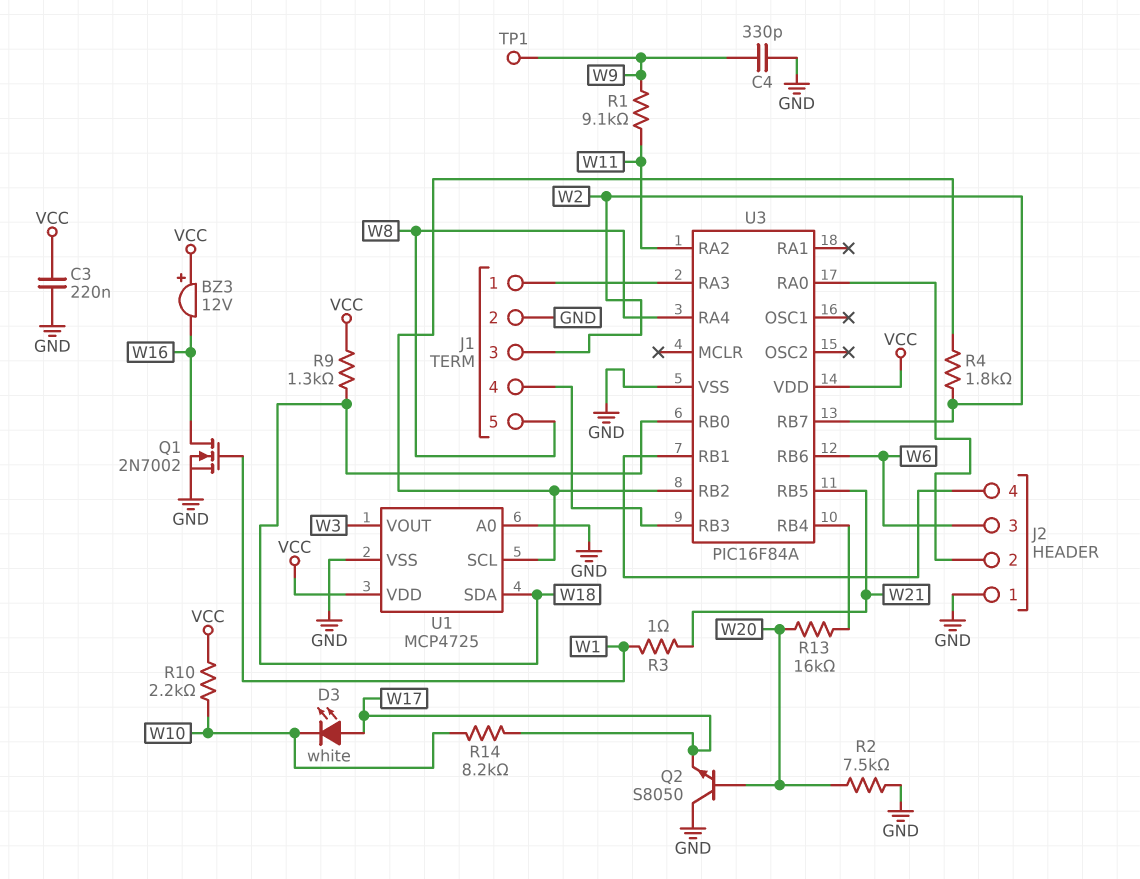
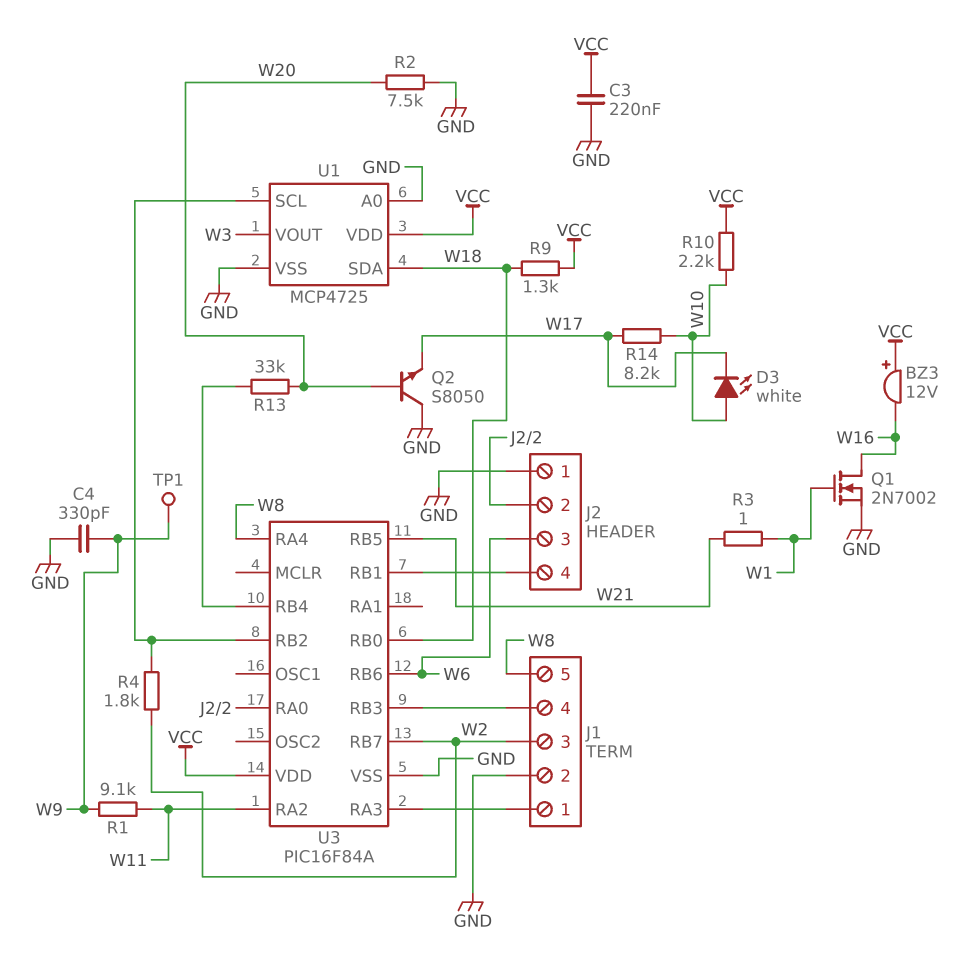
D3: LED white (A W17, K W10) -> LED white (A W10, K W17)
R13: 16k (U3/RB4, W20) -> 33k (U3/RB4, W20)

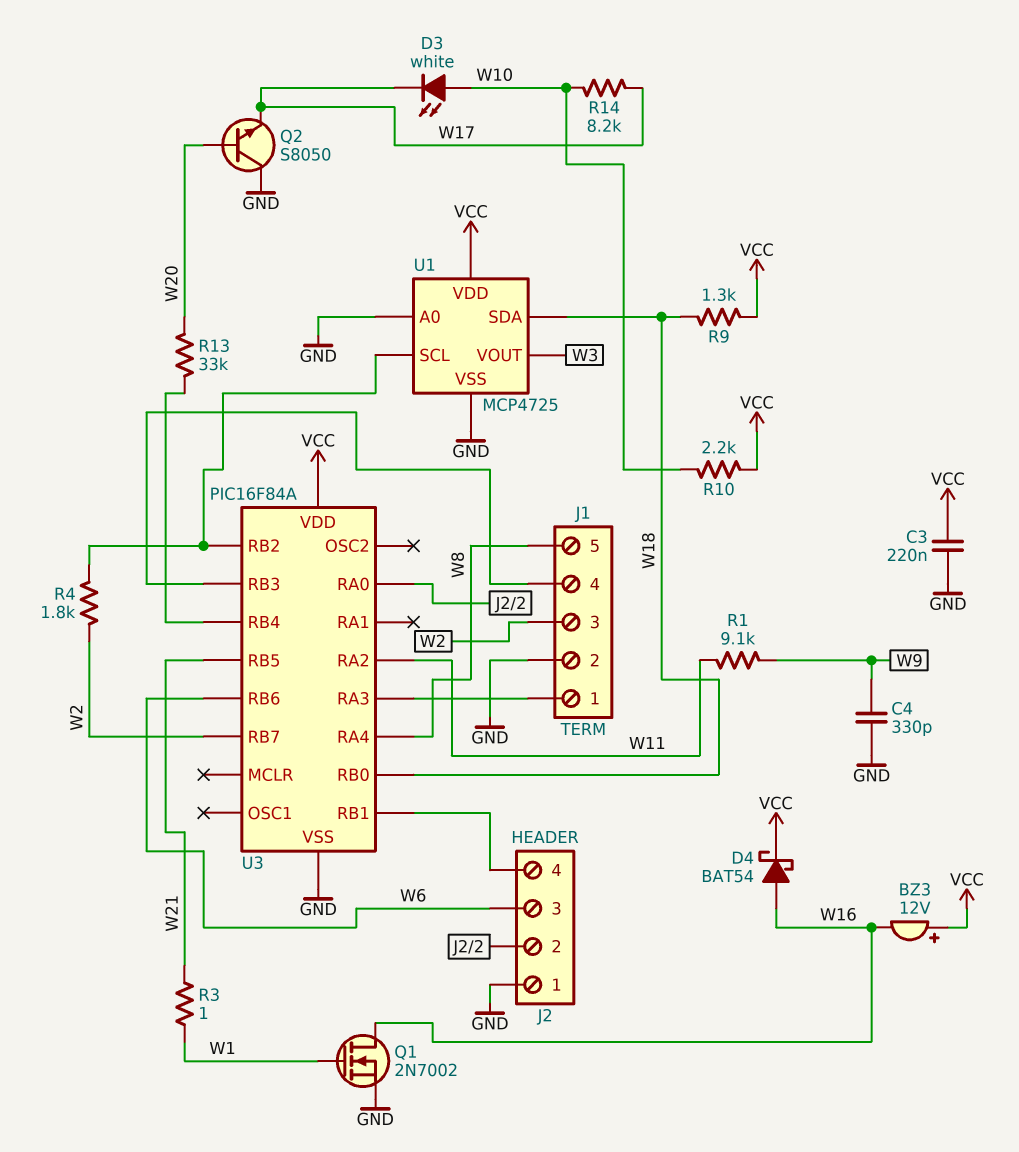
D4: none -> schottky BAT54 (A W16, K VCC)
R2: 7.5k (GND, W20) -> none
TP1: test point (W9) -> none

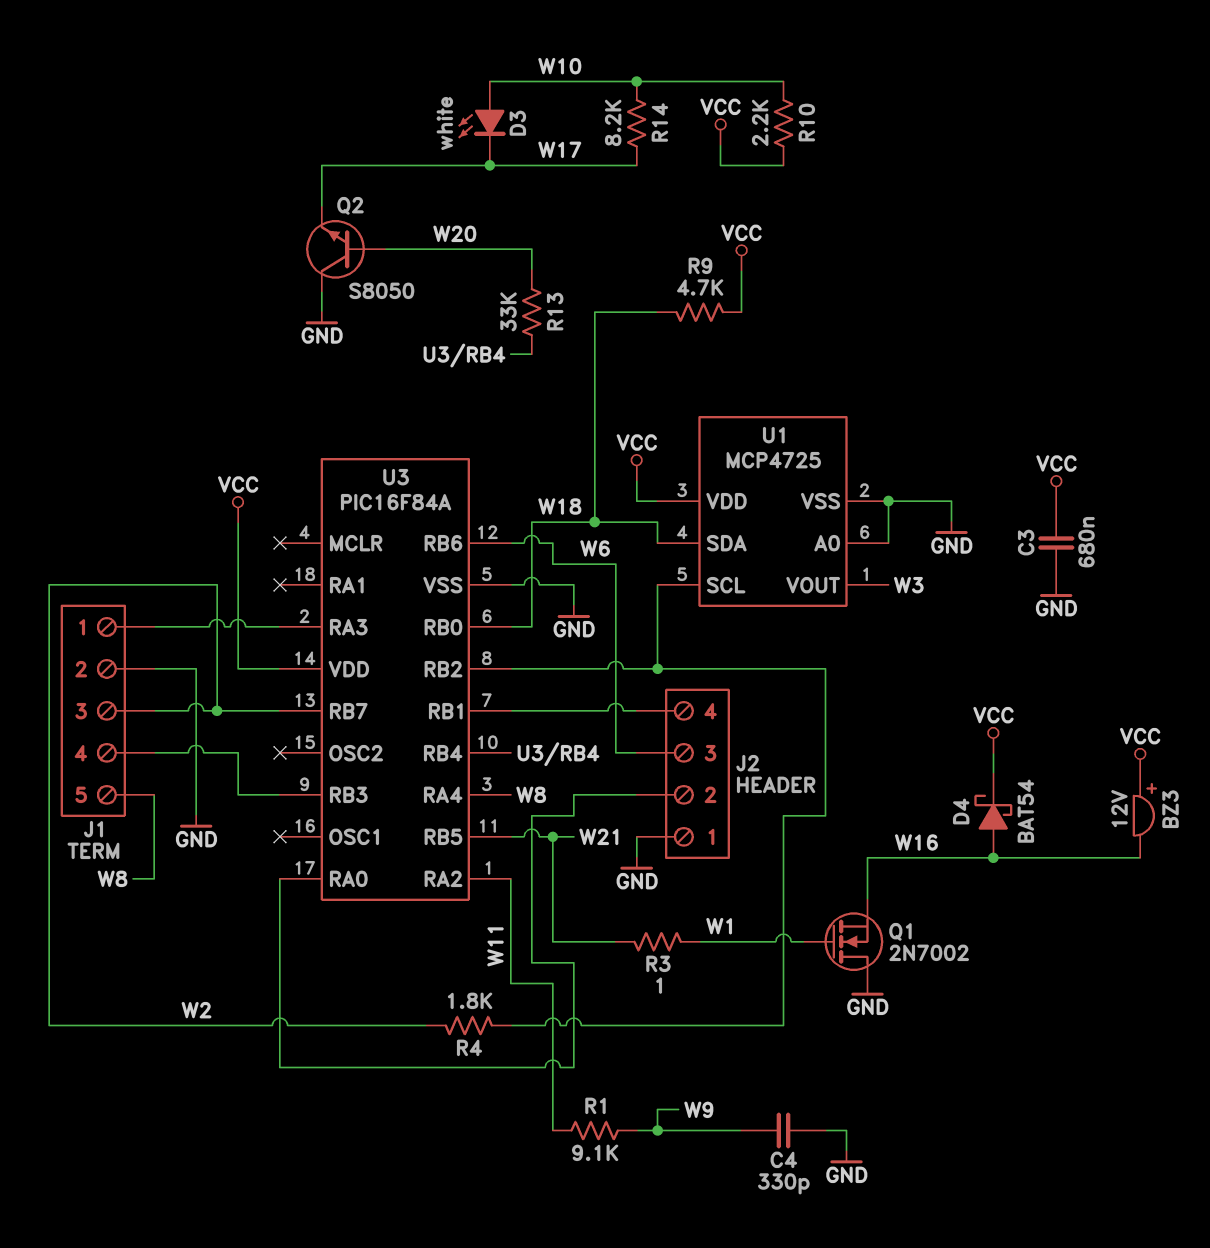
C3: 220nF (GND, VCC) -> 680nF (GND, VCC)
Q1: NMOS 2N7002 (G W1, D W16, S GND) -> NMOS 2N7002 (G W1, D GND, S W16)
R9: 1.3k (VCC, W18) -> 4.7k (VCC, W18)

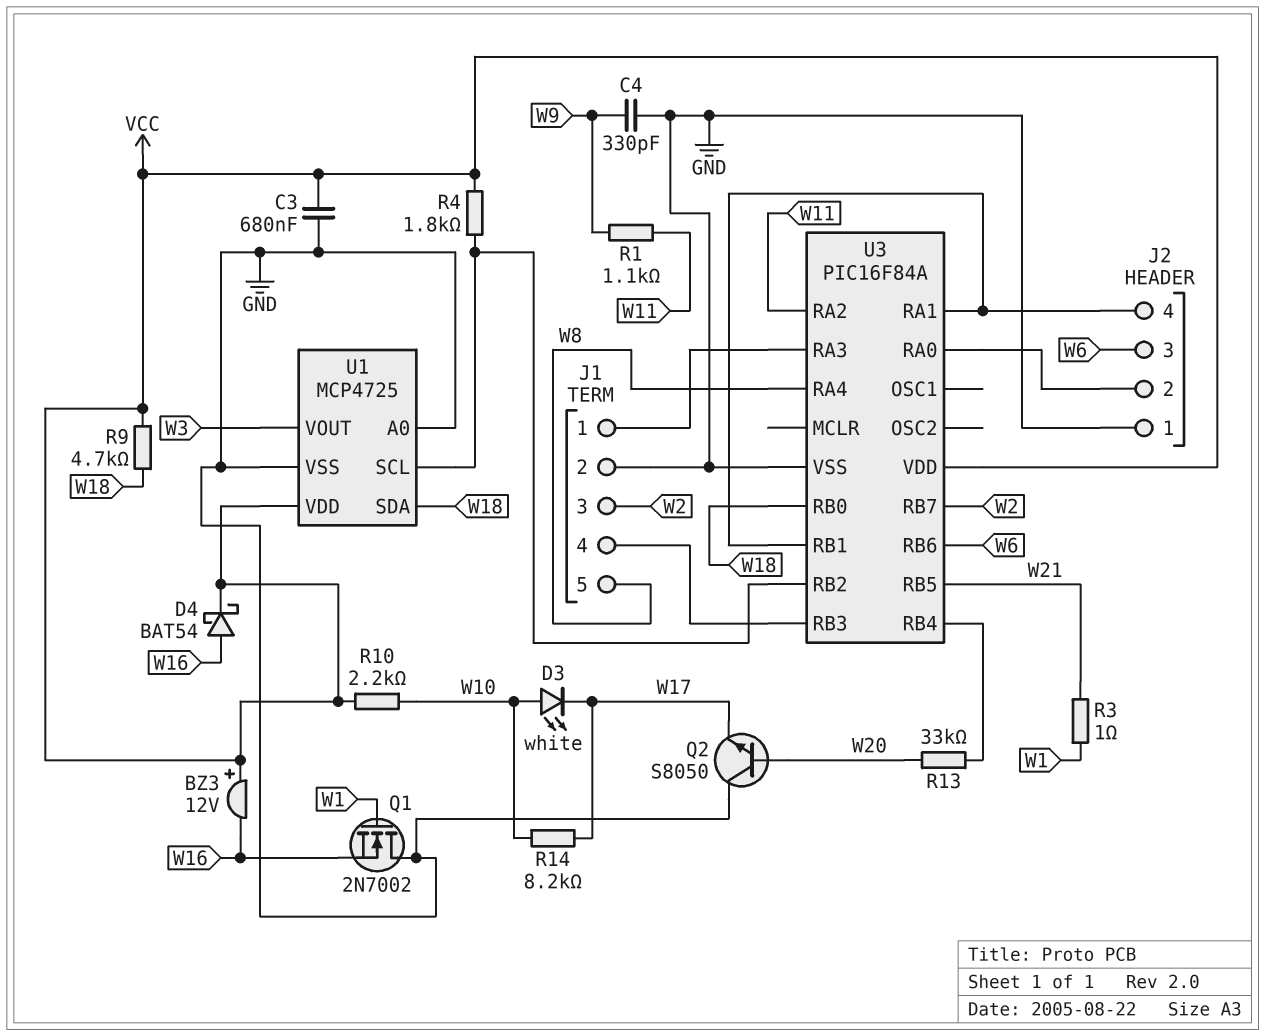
R1: 9.1k (W9, W11) -> 1.1k (W9, W11)
R4: 1.8k (U1/SCL, W2) -> 1.8k (U1/SCL, VCC)
U3 pin RA1: none -> J2/4

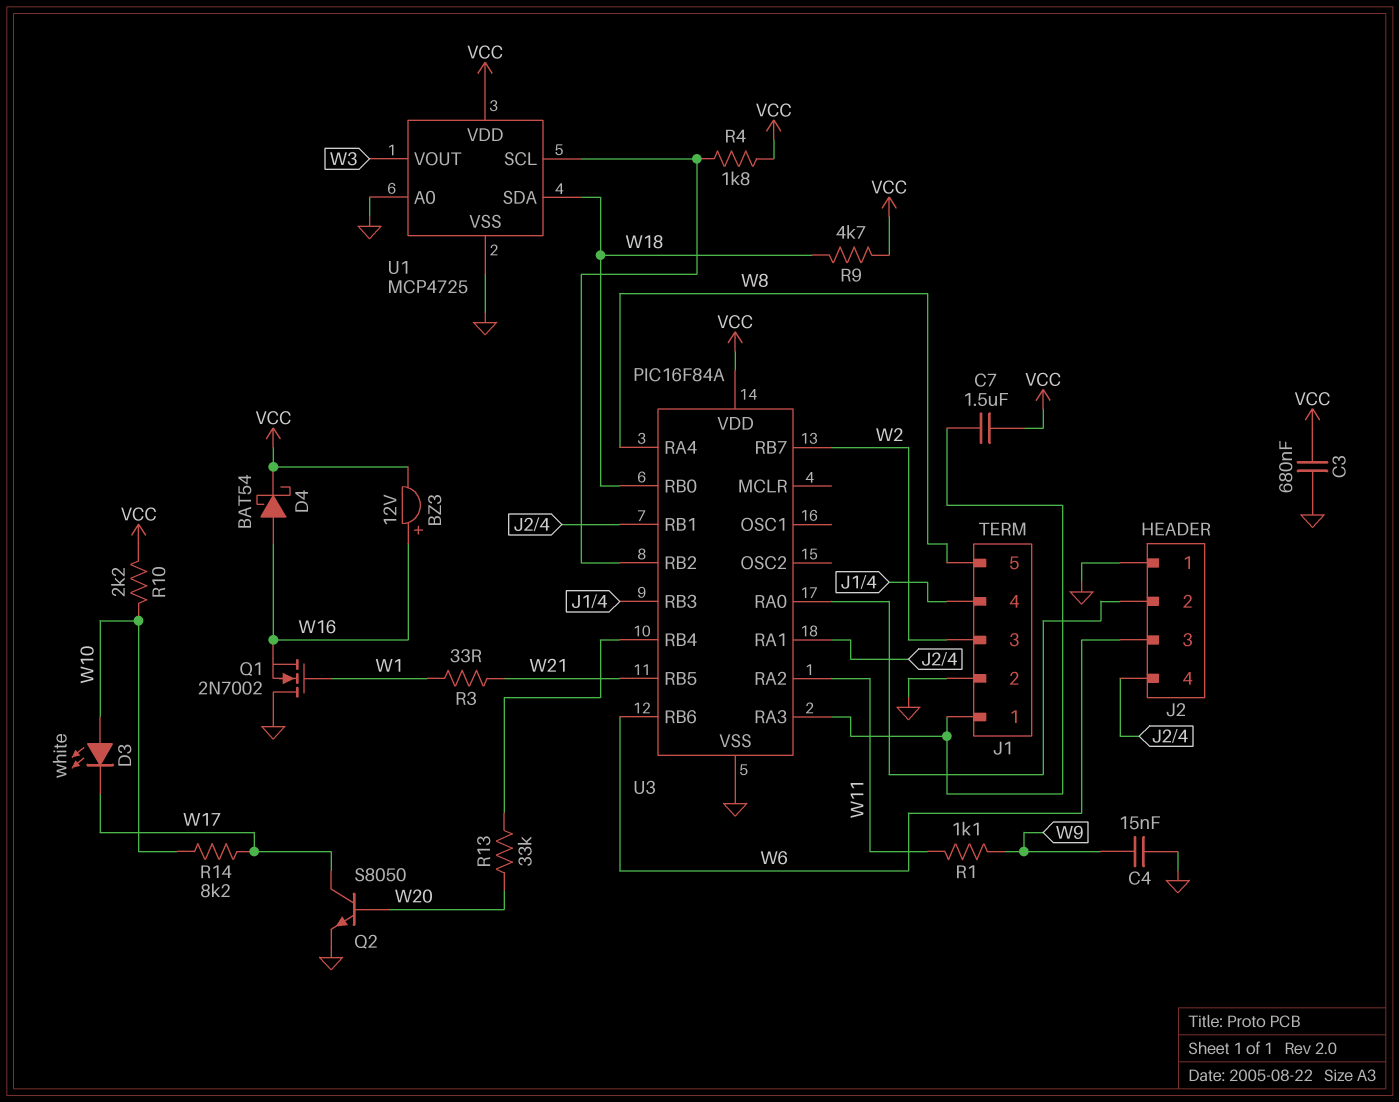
BZ3: buzzer 12V (plus VCC, minus W16) -> buzzer 12V (plus W16, minus VCC)
C4: 330pF (GND, W9) -> 15nF (GND, W9)
C7: none -> 1.5uF (J1/1, VCC)
Q2: NPN S8050 (B W20, C GND, E W17) -> NPN S8050 (B W20, C W17, E GND)
R3: 1 (W1, W21) -> 33 (W1, W21)

